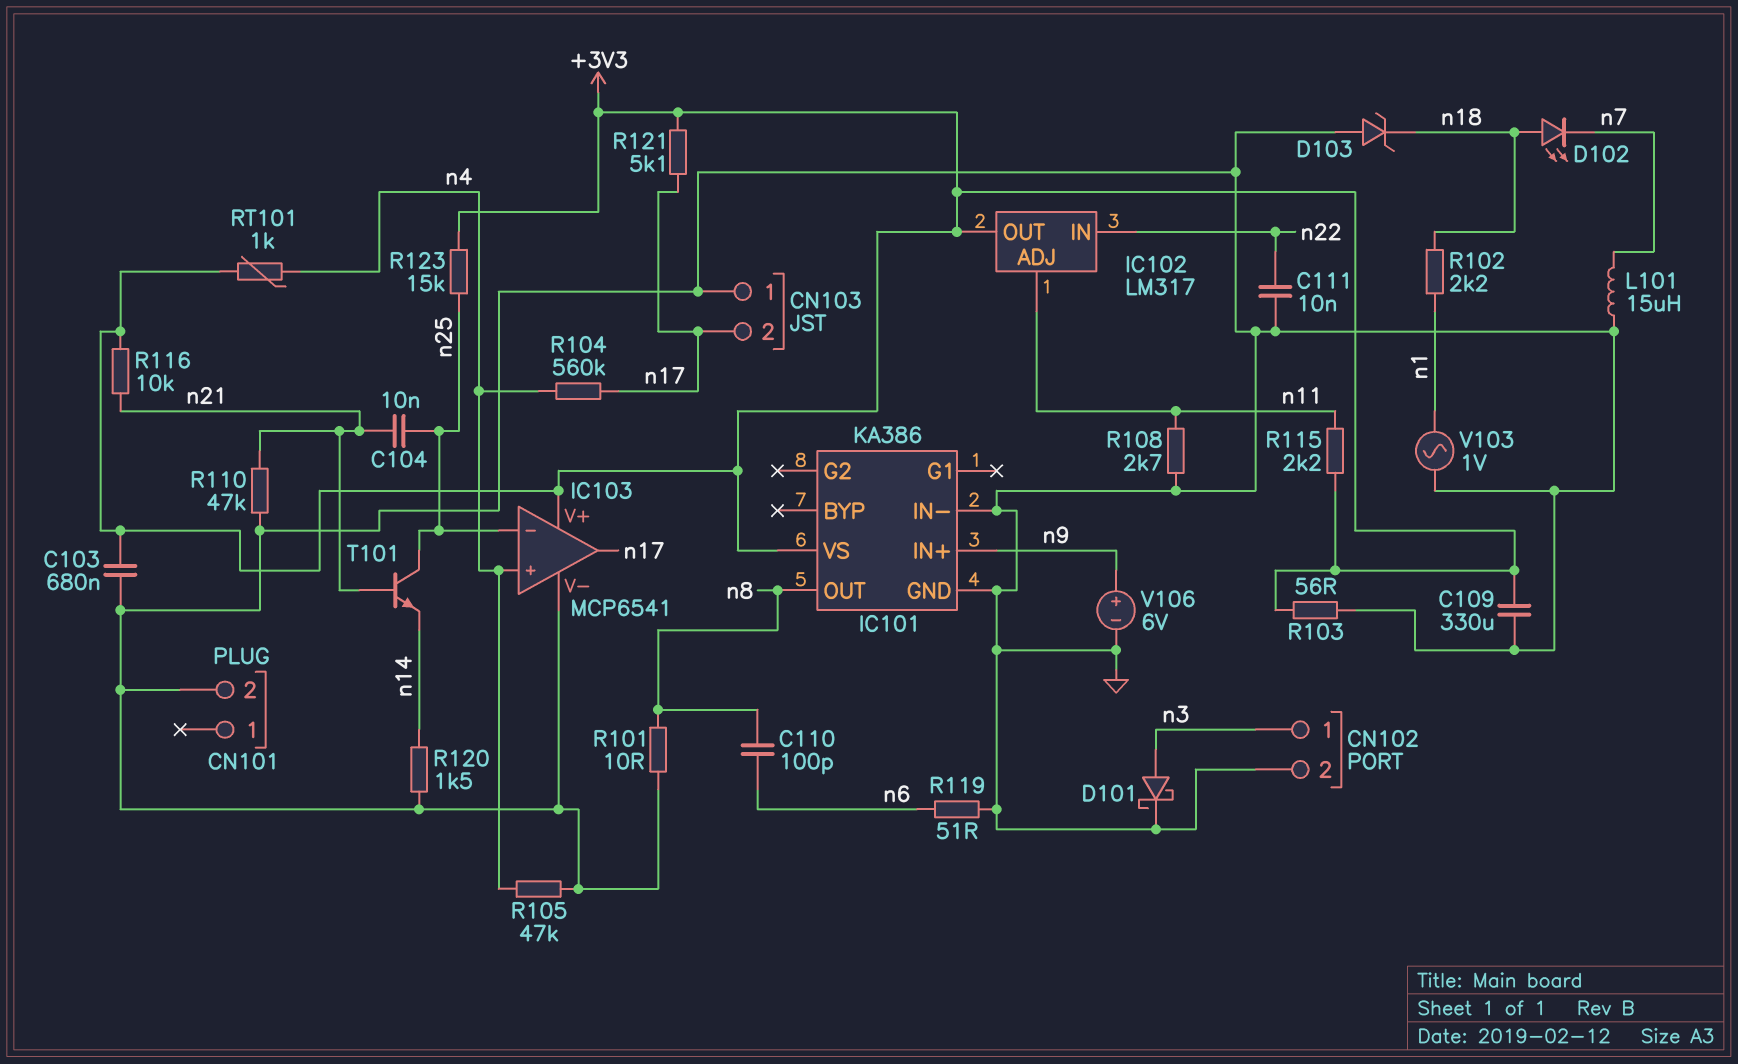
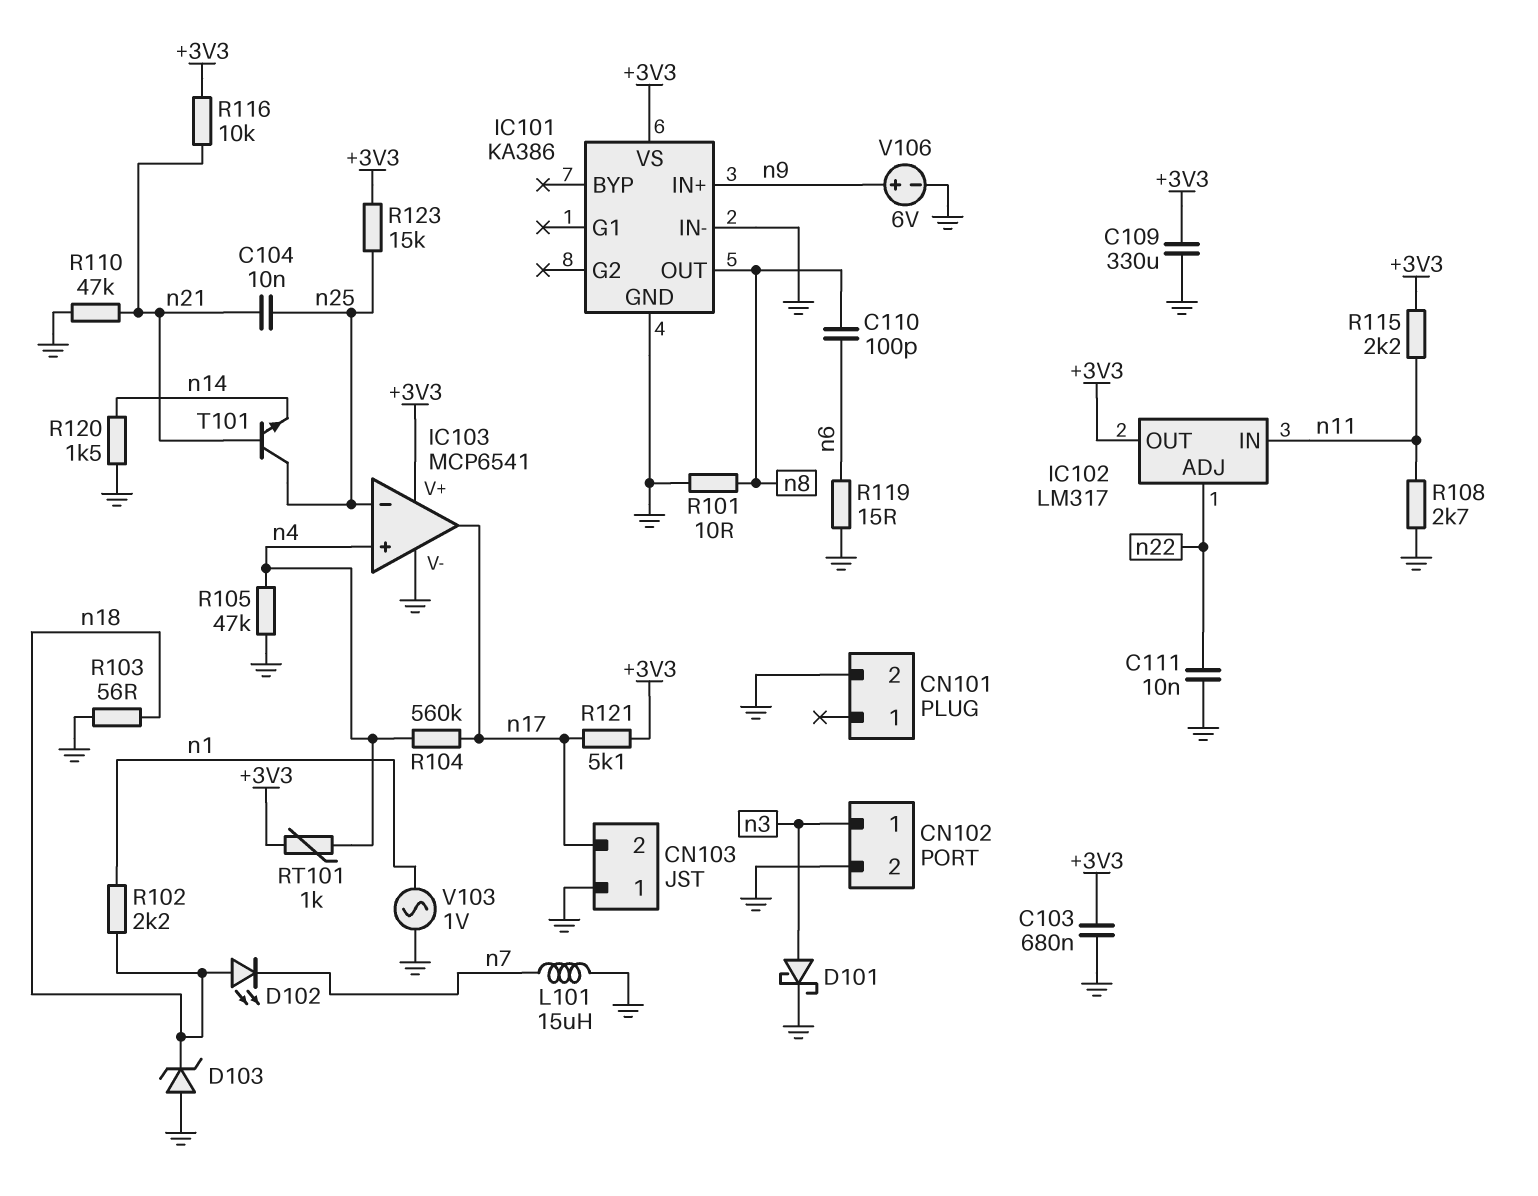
IC102 pin ADJ: n11 -> n22
IC102 pin IN: n22 -> n11
R103: 56 (+3V3, GND) -> 56 (GND, n18)
R119: 51 (GND, n6) -> 15 (GND, n6)

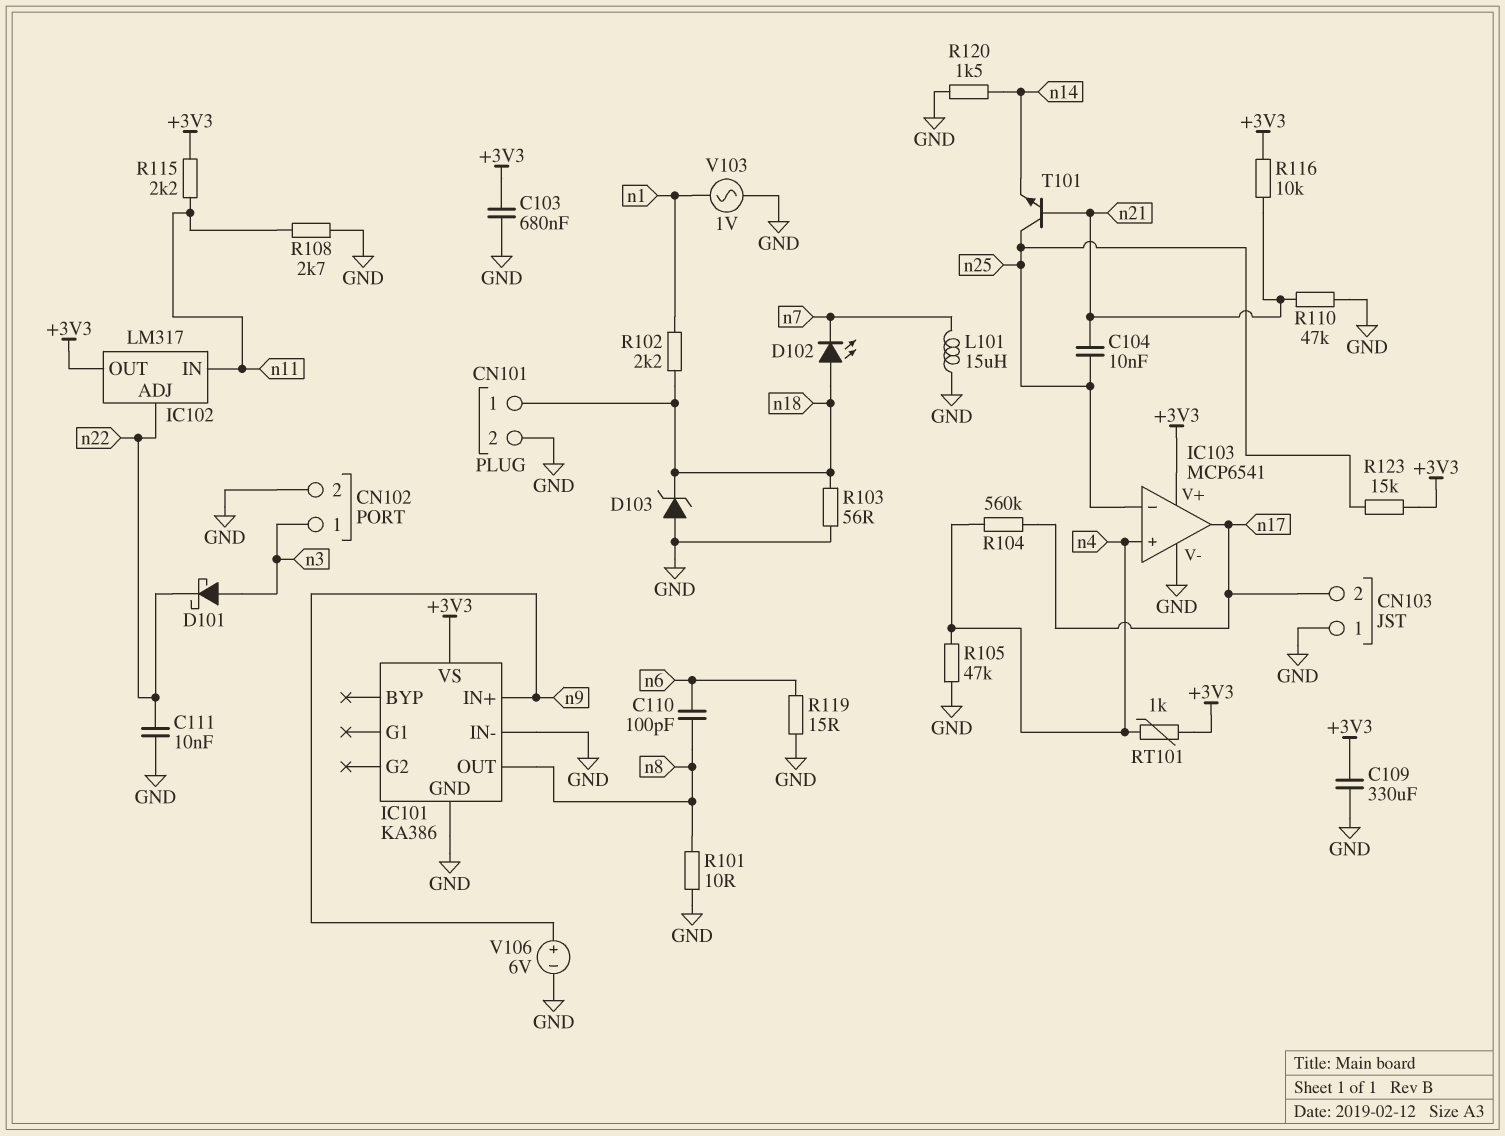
CN101 pin 1: none -> n18
D101: schottky (A n3, K GND) -> schottky (A n3, K n22)
R121: 5.1k (+3V3, n17) -> none

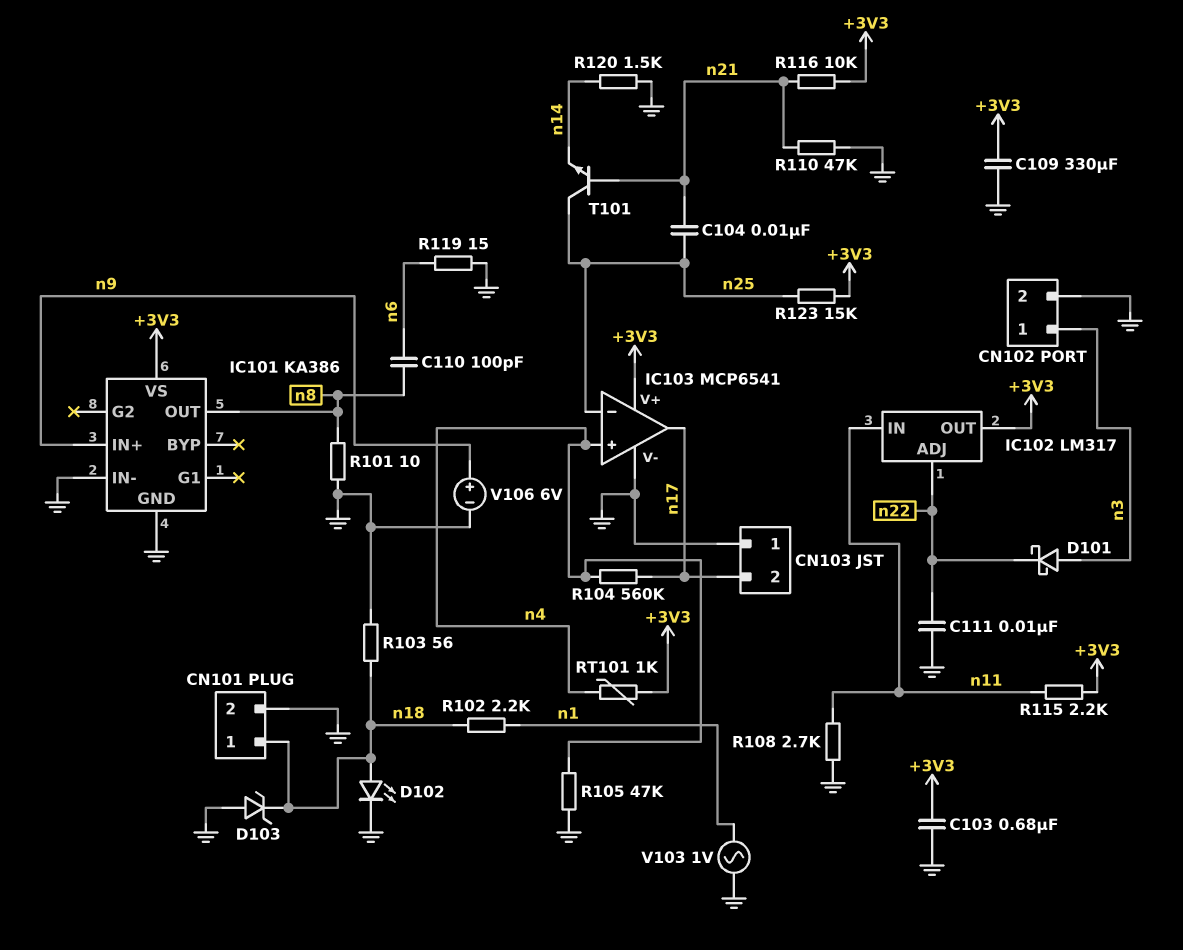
D102: LED (A n18, K n7) -> LED (A n18, K GND)
L101: 15uH (GND, n7) -> none

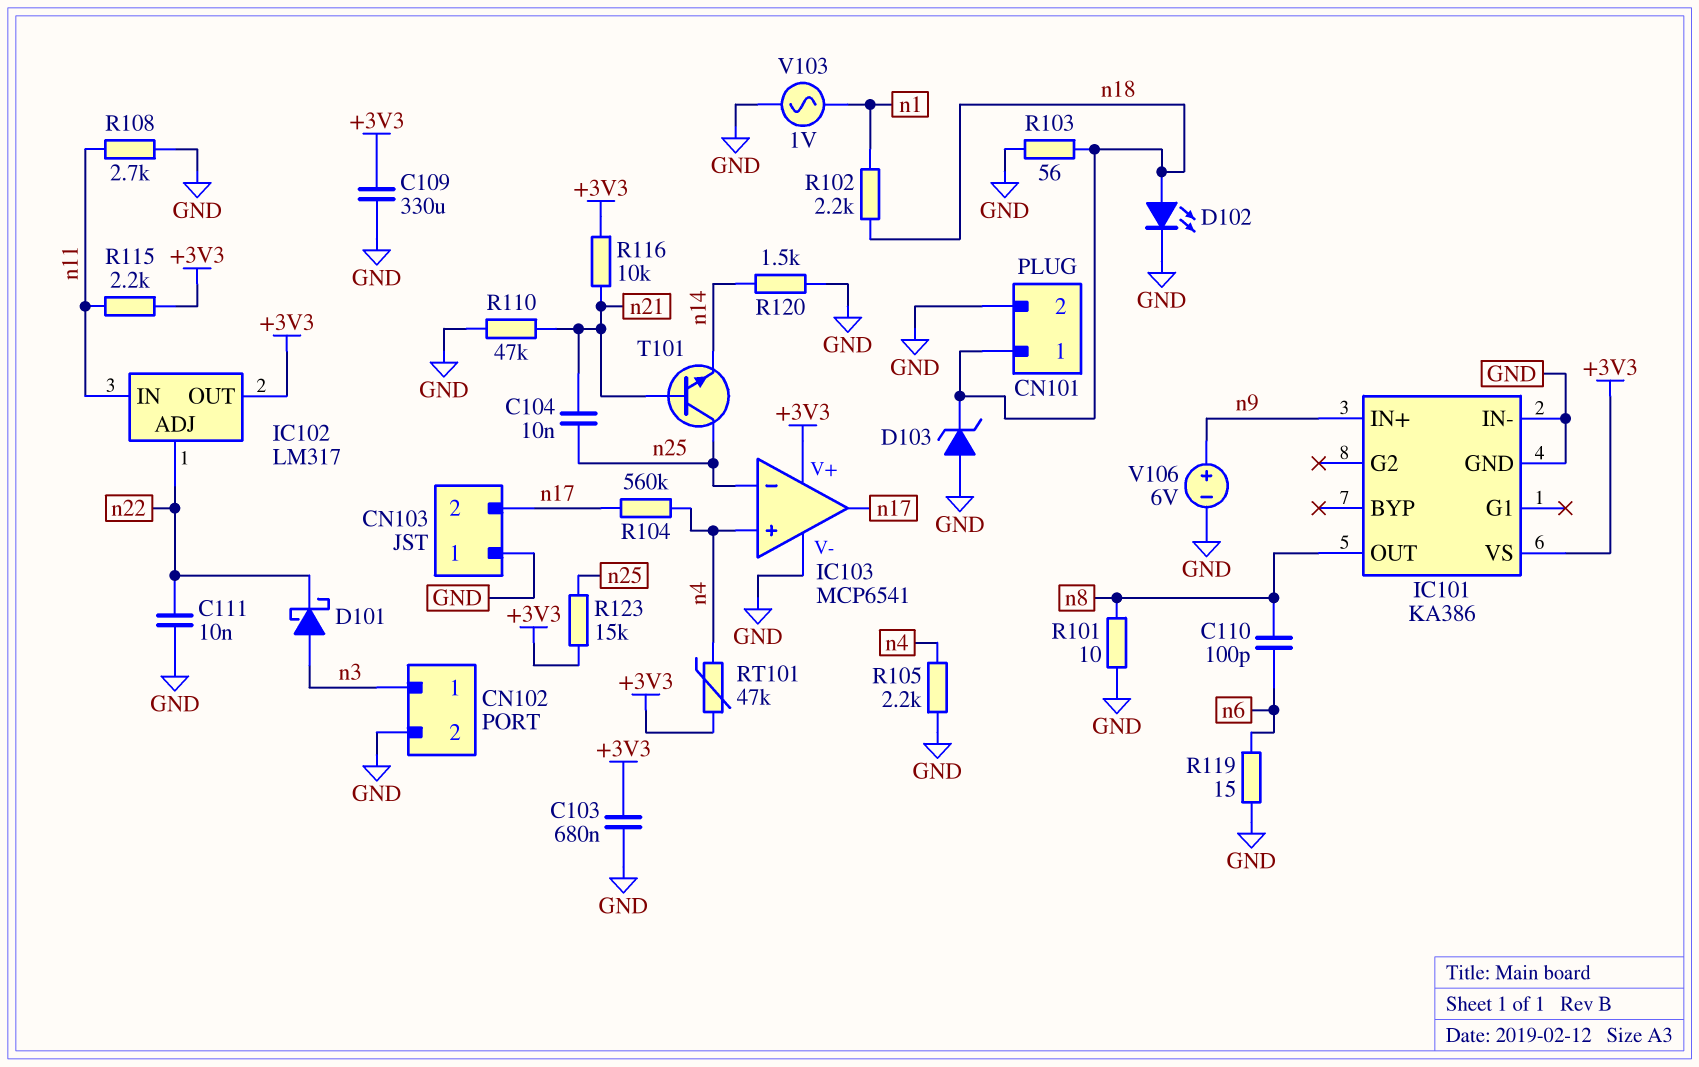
R105: 47k (GND, n4) -> 2.2k (GND, n4)
RT101: 1k (+3V3, n4) -> 47k (+3V3, n4)

